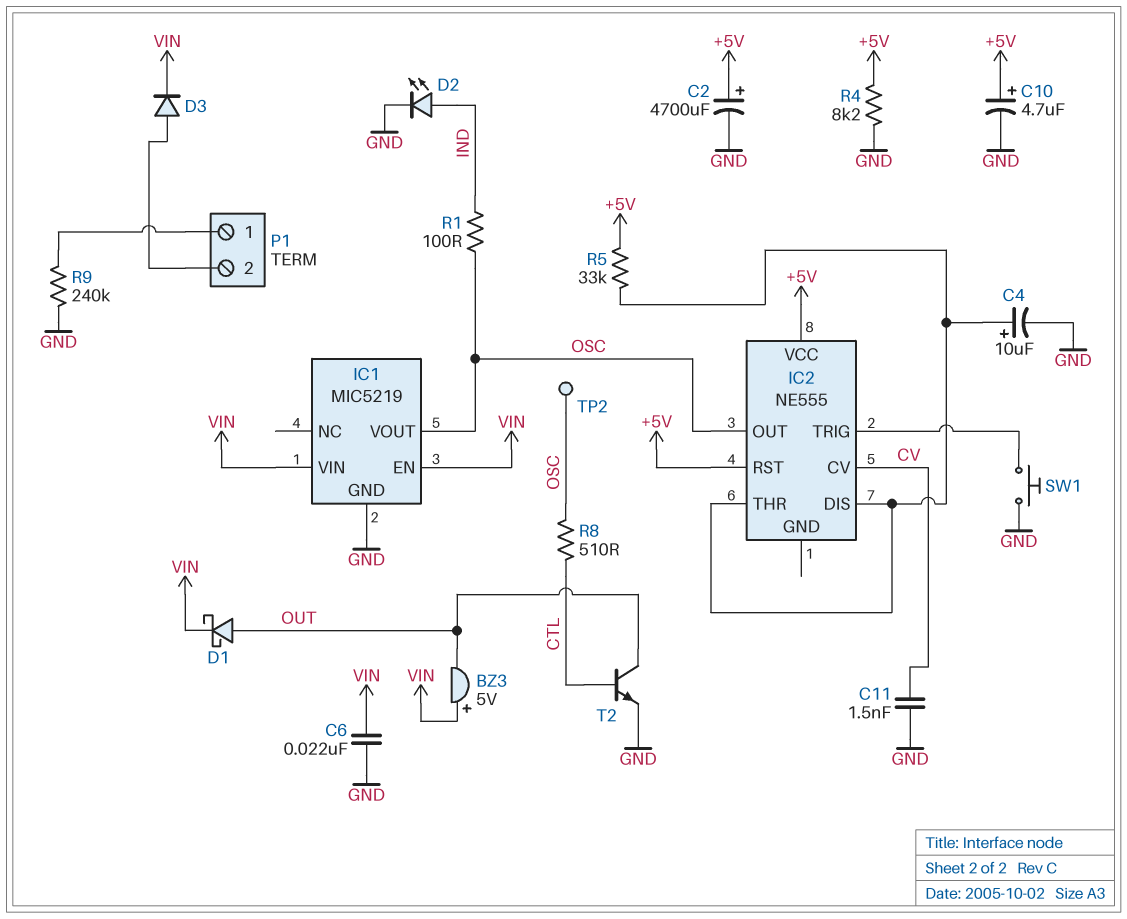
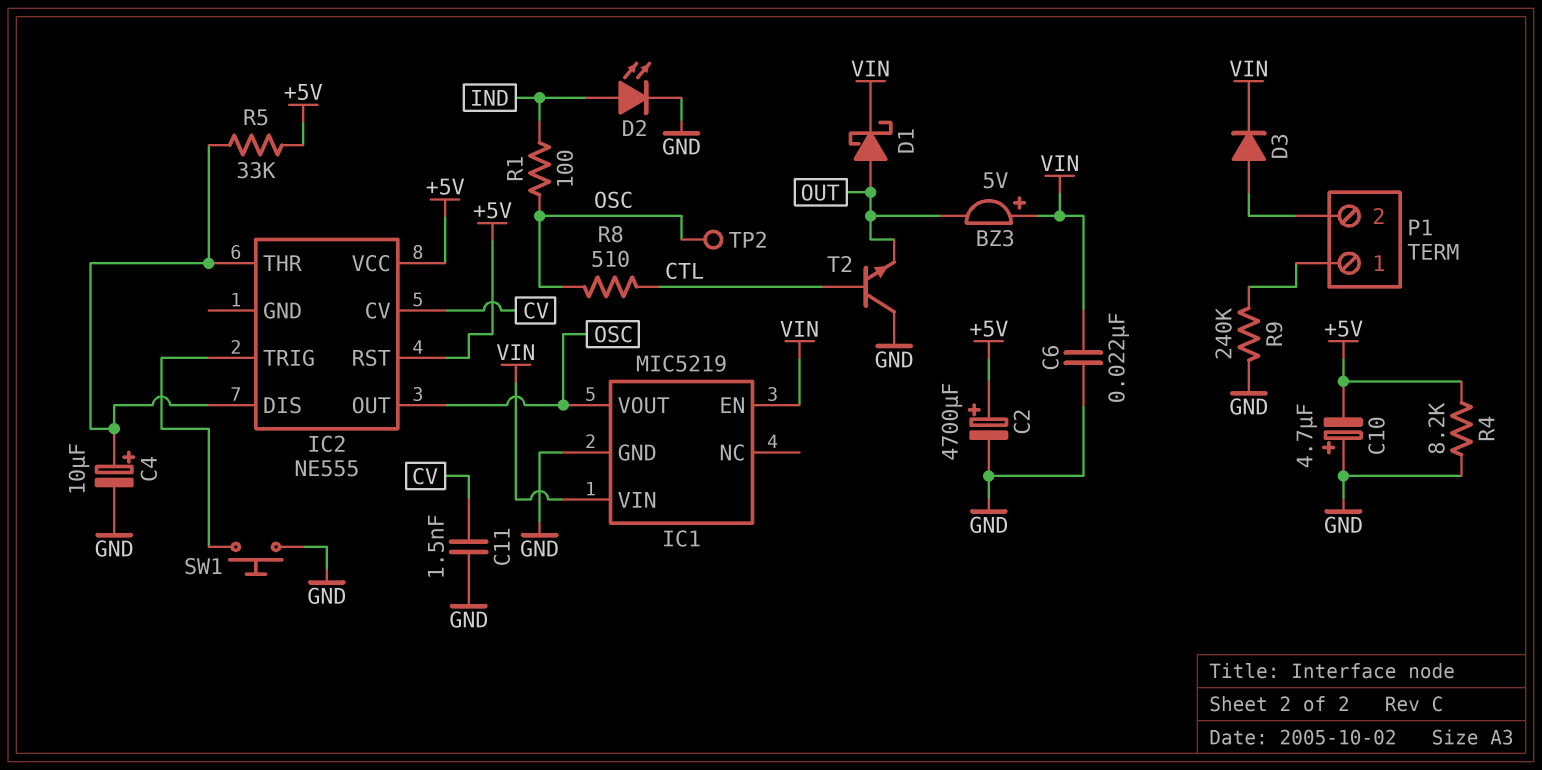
C10: 4.7uF (plus +5V, minus GND) -> 4.7uF (plus GND, minus +5V)
T2: NPN (B CTL, C OUT, E GND) -> NPN (B CTL, C GND, E OUT)

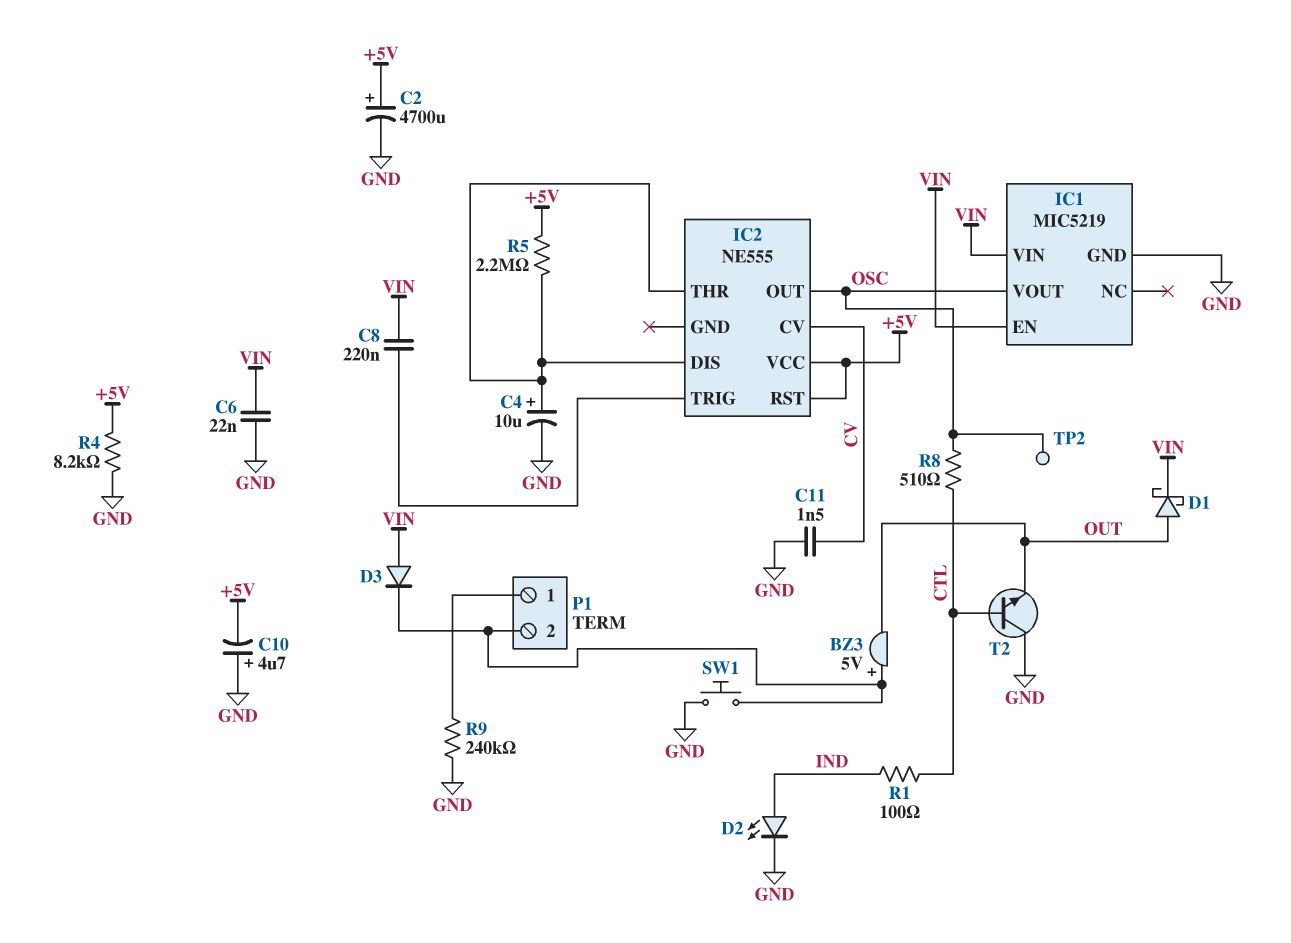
BZ3: buzzer 5V (plus VIN, minus OUT) -> buzzer 5V (plus P1/2, minus OUT)
C8: none -> 220nF (IC2/TRIG, VIN)
D3: diode (A P1/2, K VIN) -> diode (A VIN, K P1/2)
R1: 100 (IND, OSC) -> 100 (CTL, IND)
R5: 33k (+5V, IC2/DIS) -> 2.2M (+5V, IC2/DIS)
SW1: button (GND, IC2/TRIG) -> button (GND, P1/2)

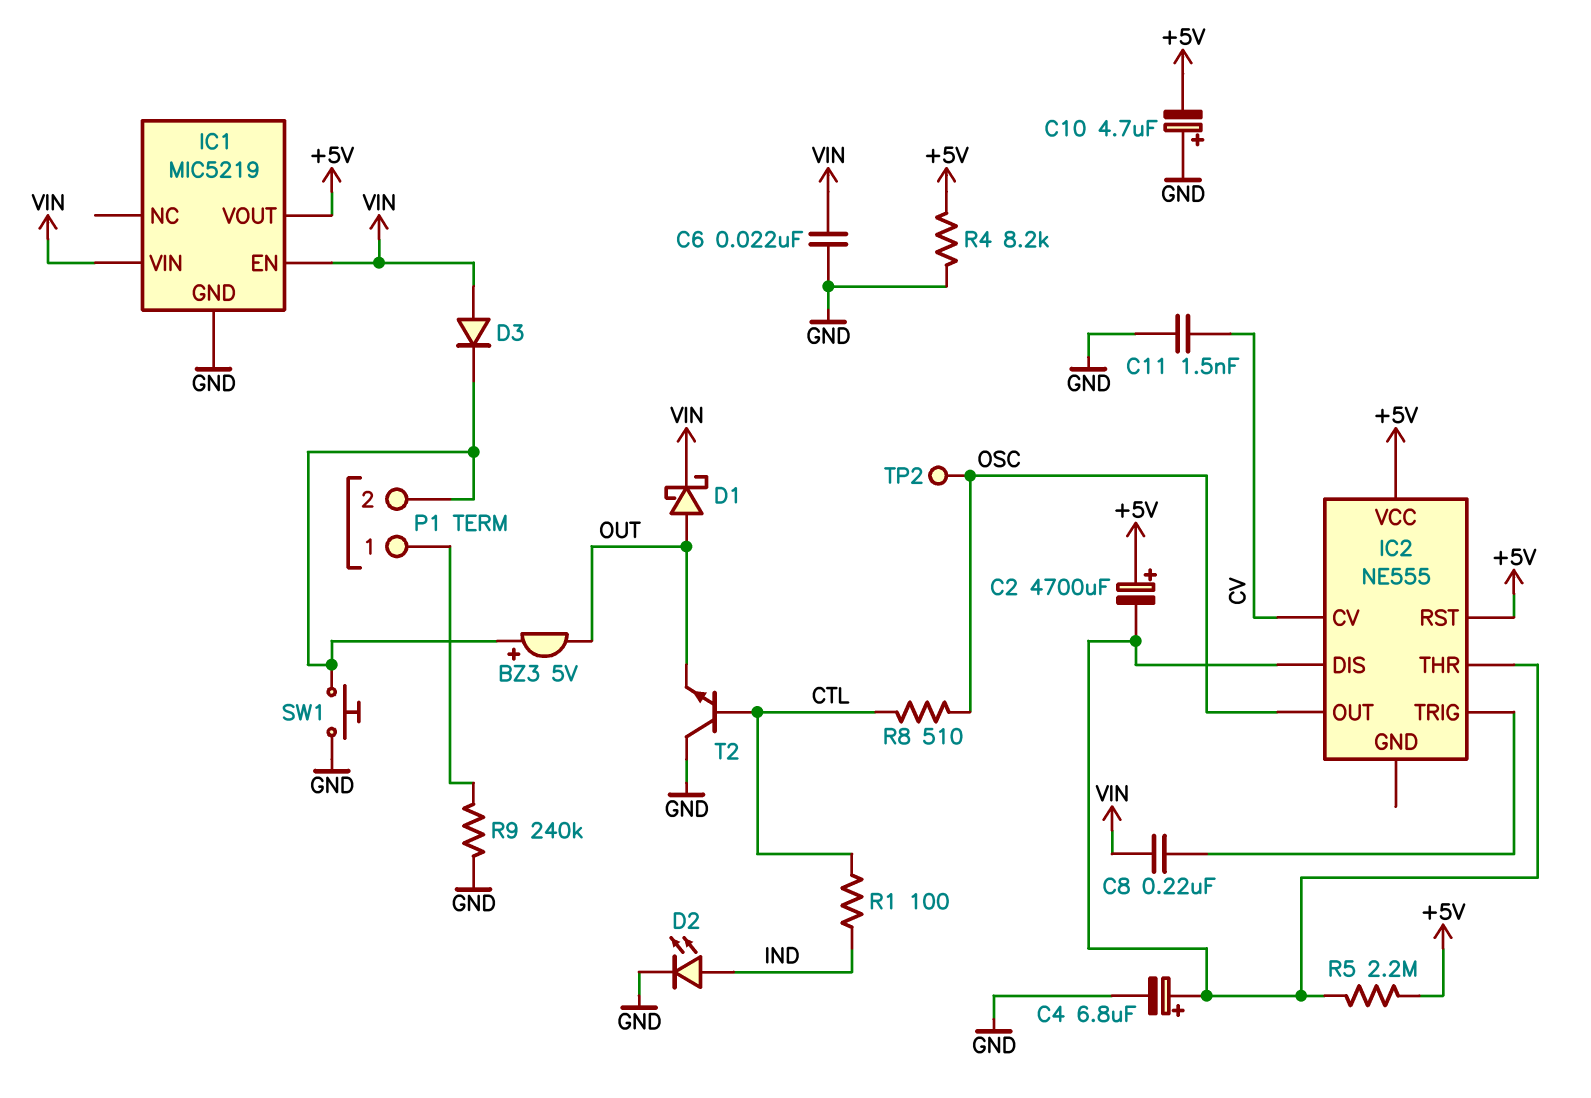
C2: 4700uF (plus +5V, minus GND) -> 4700uF (plus +5V, minus IC2/DIS)
C4: 10uF (plus IC2/DIS, minus GND) -> 6.8uF (plus IC2/DIS, minus GND)
IC1 pin VOUT: OSC -> +5V

